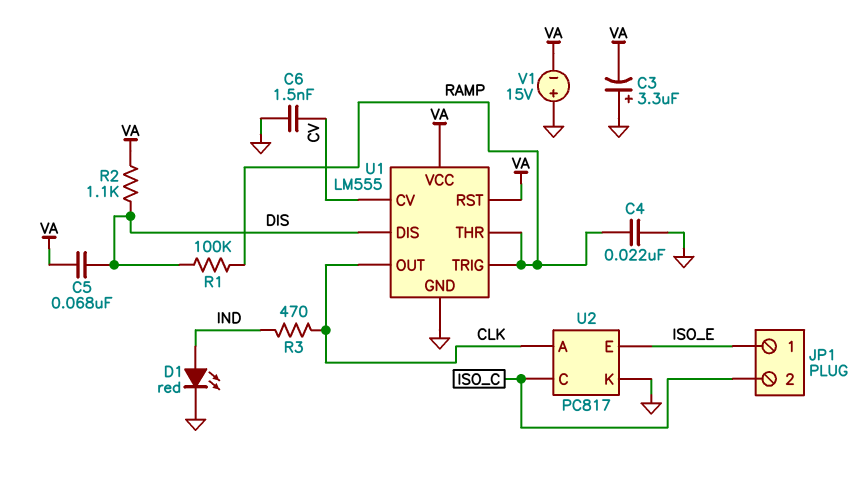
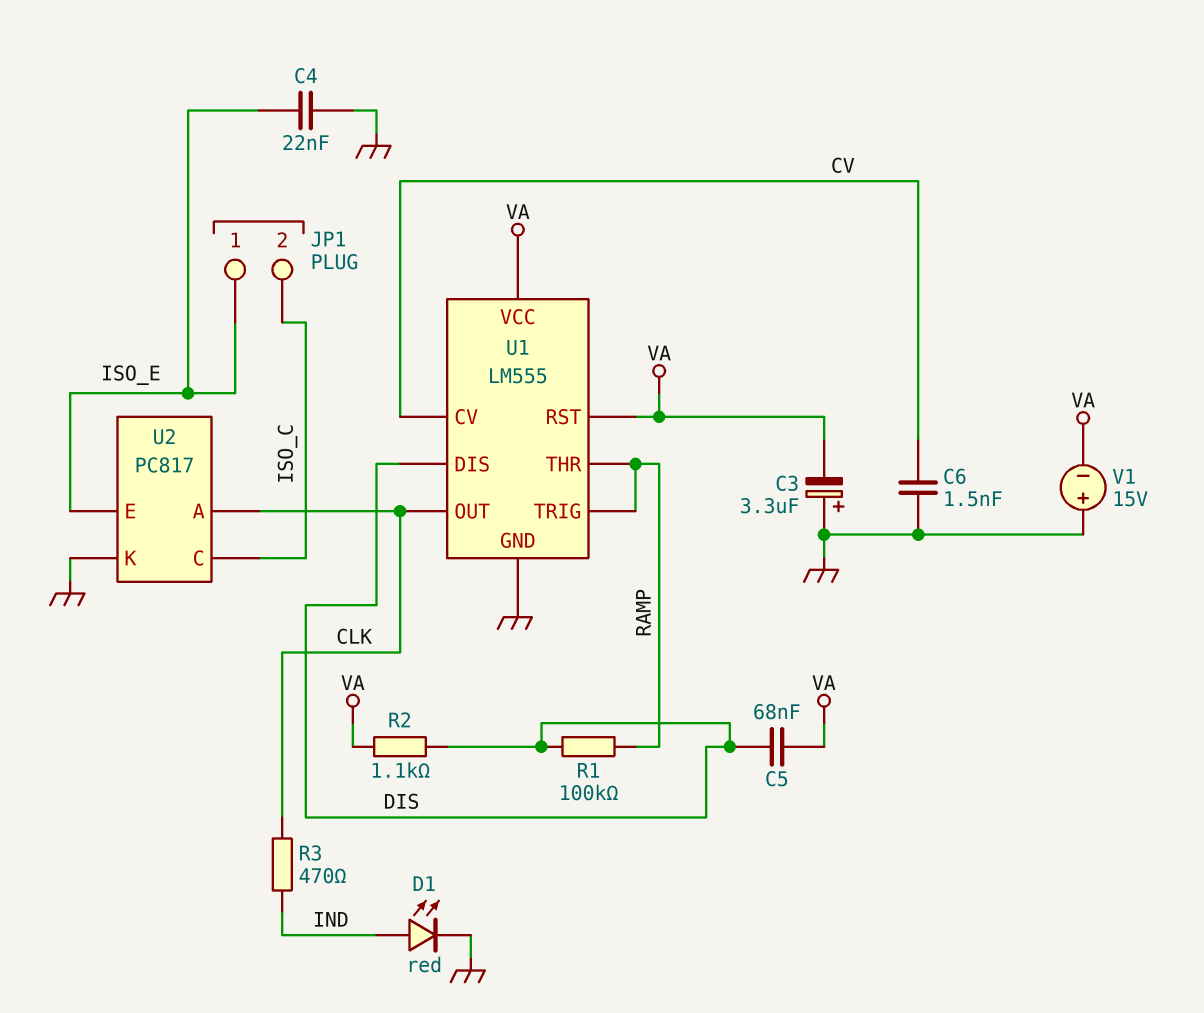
C4: 22nF (GND, RAMP) -> 22nF (GND, ISO_E)

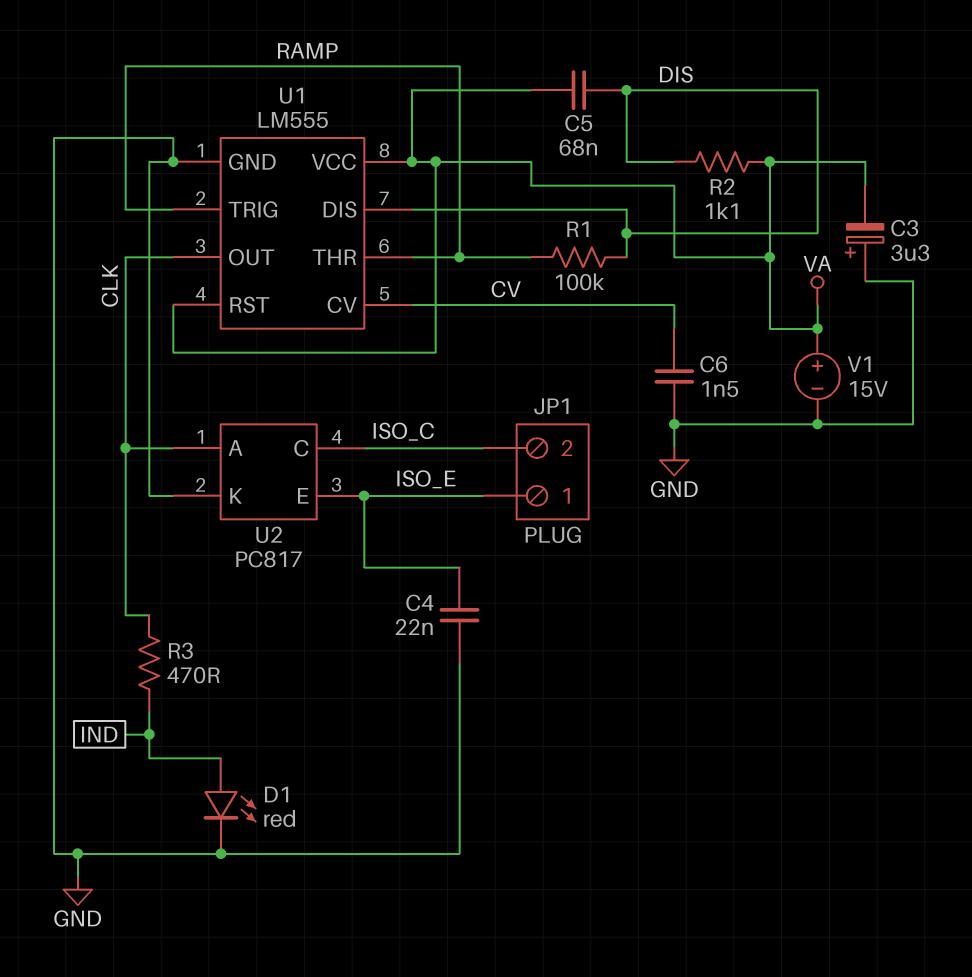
V1: 15V (plus GND, minus VA) -> 15V (plus VA, minus GND)

